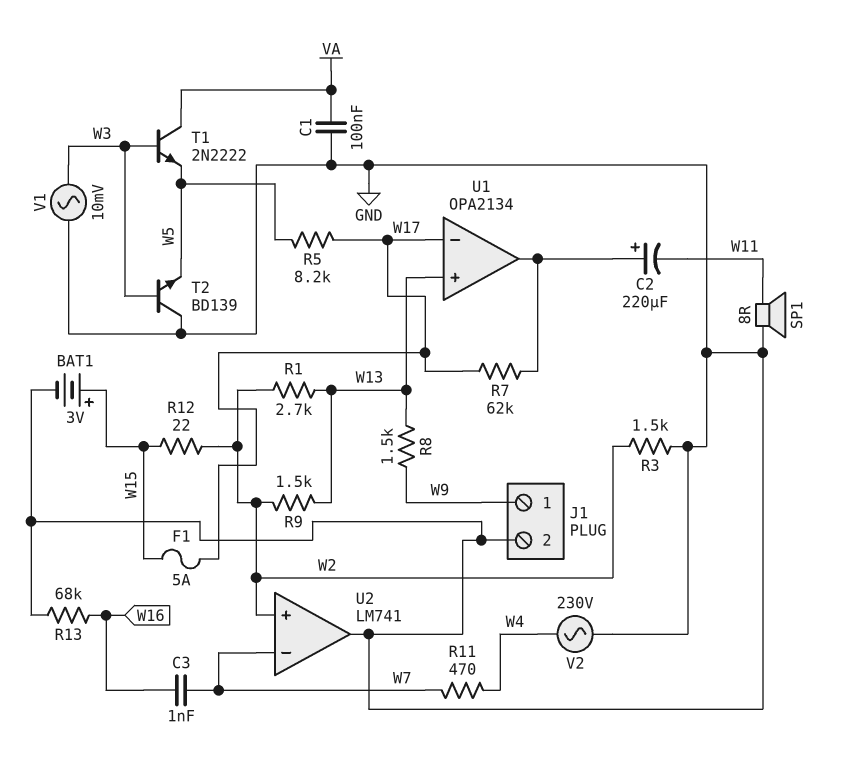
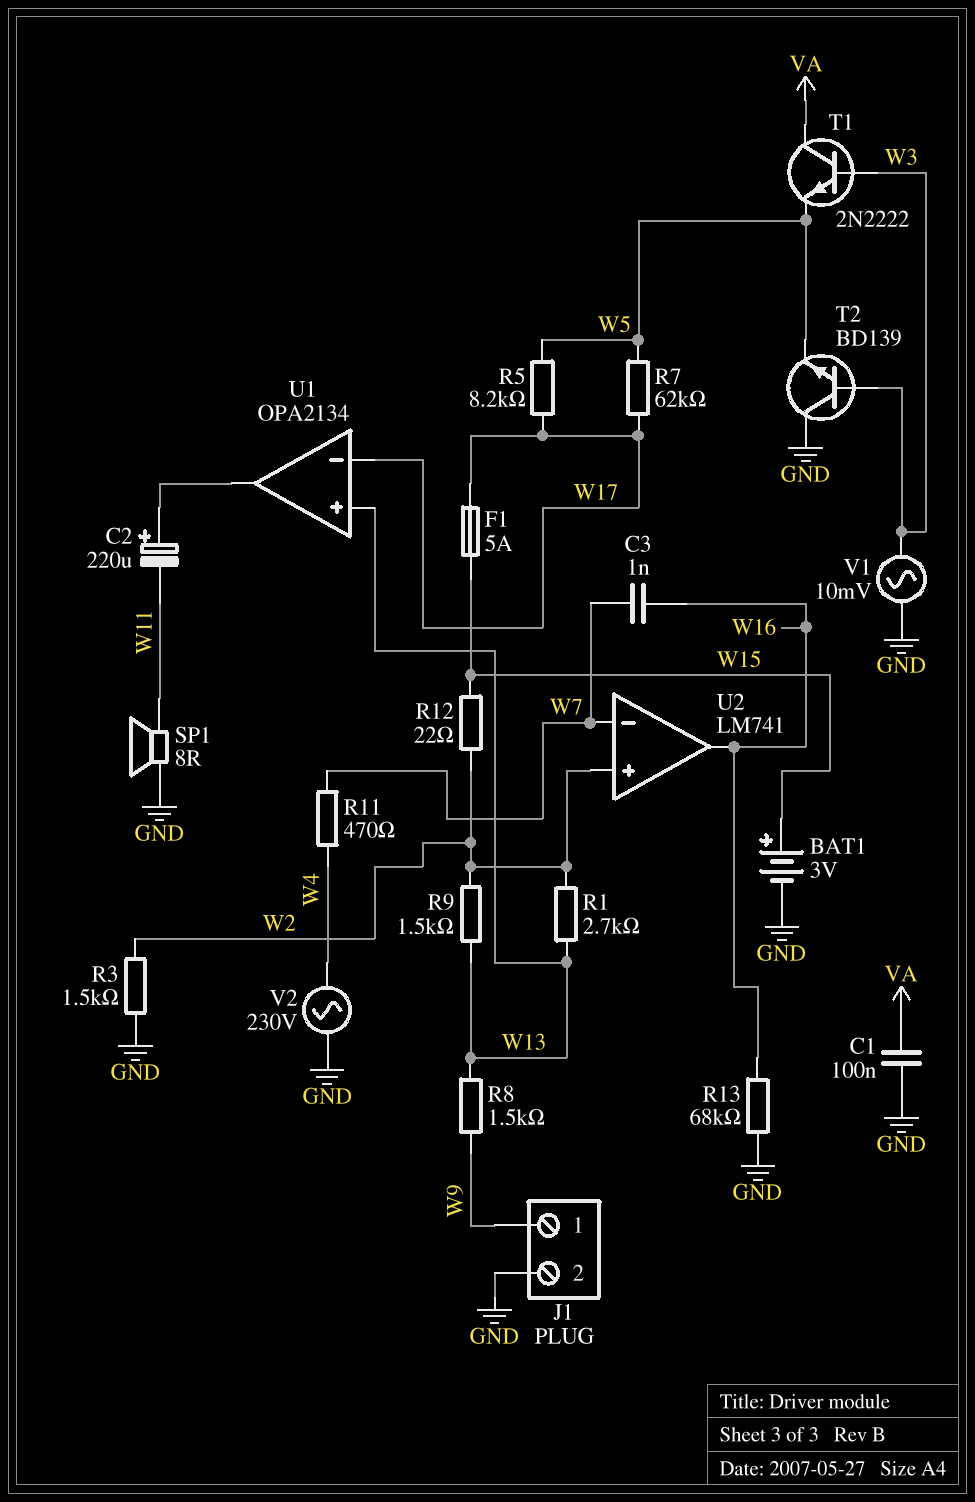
R7: 62k (U1/out, W17) -> 62k (W5, W17)
U2 pin out: GND -> W16

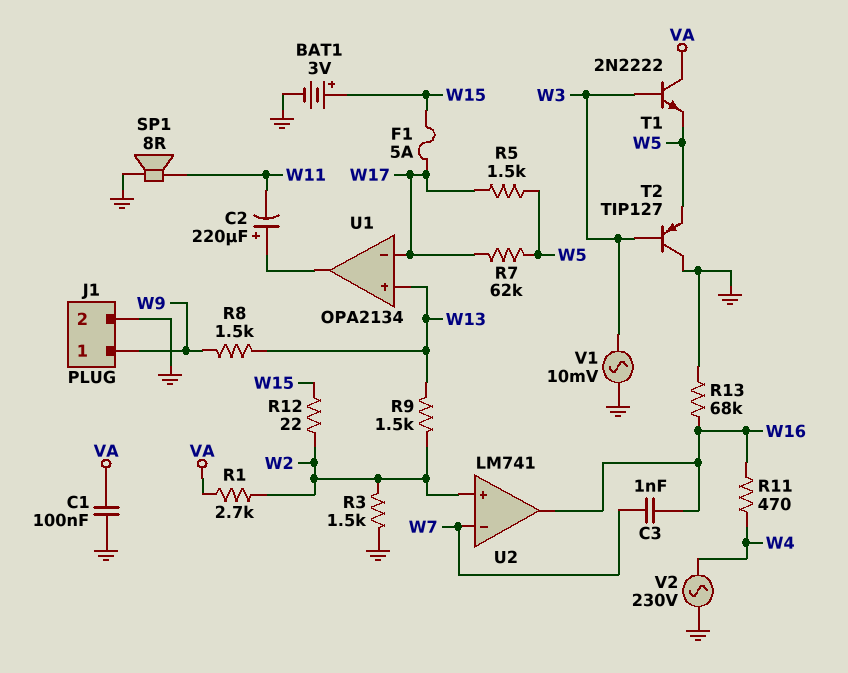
R1: 2.7k (W2, W13) -> 2.7k (VA, W2)
R5: 8.2k (W5, W17) -> 1.5k (W5, W17)
R11: 470 (W4, W7) -> 470 (W4, W16)
T2: NPN BD139 (B W3, C GND, E W5) -> PNP TIP127 (B W3, C GND, E W5)

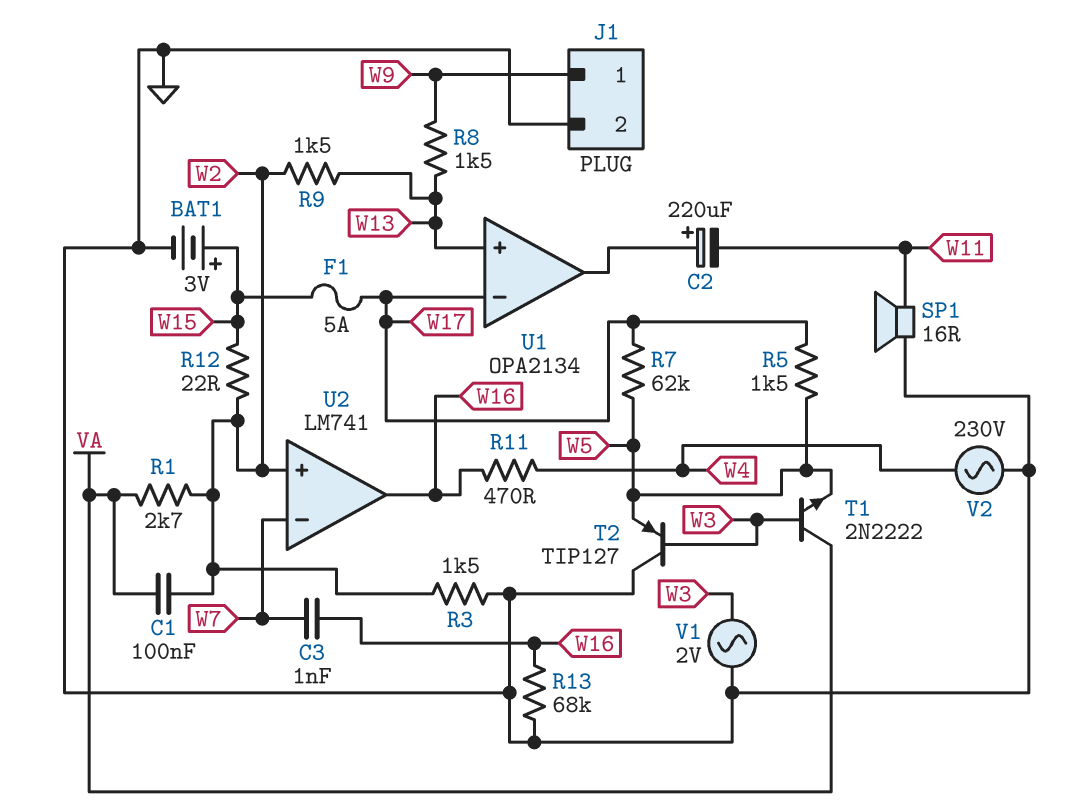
C1: 100nF (GND, VA) -> 100nF (VA, W2)
SP1: speaker 8R (GND, W11) -> speaker 16R (GND, W11)
V1: AC 10mV (GND, W3) -> AC 2V (GND, W3)

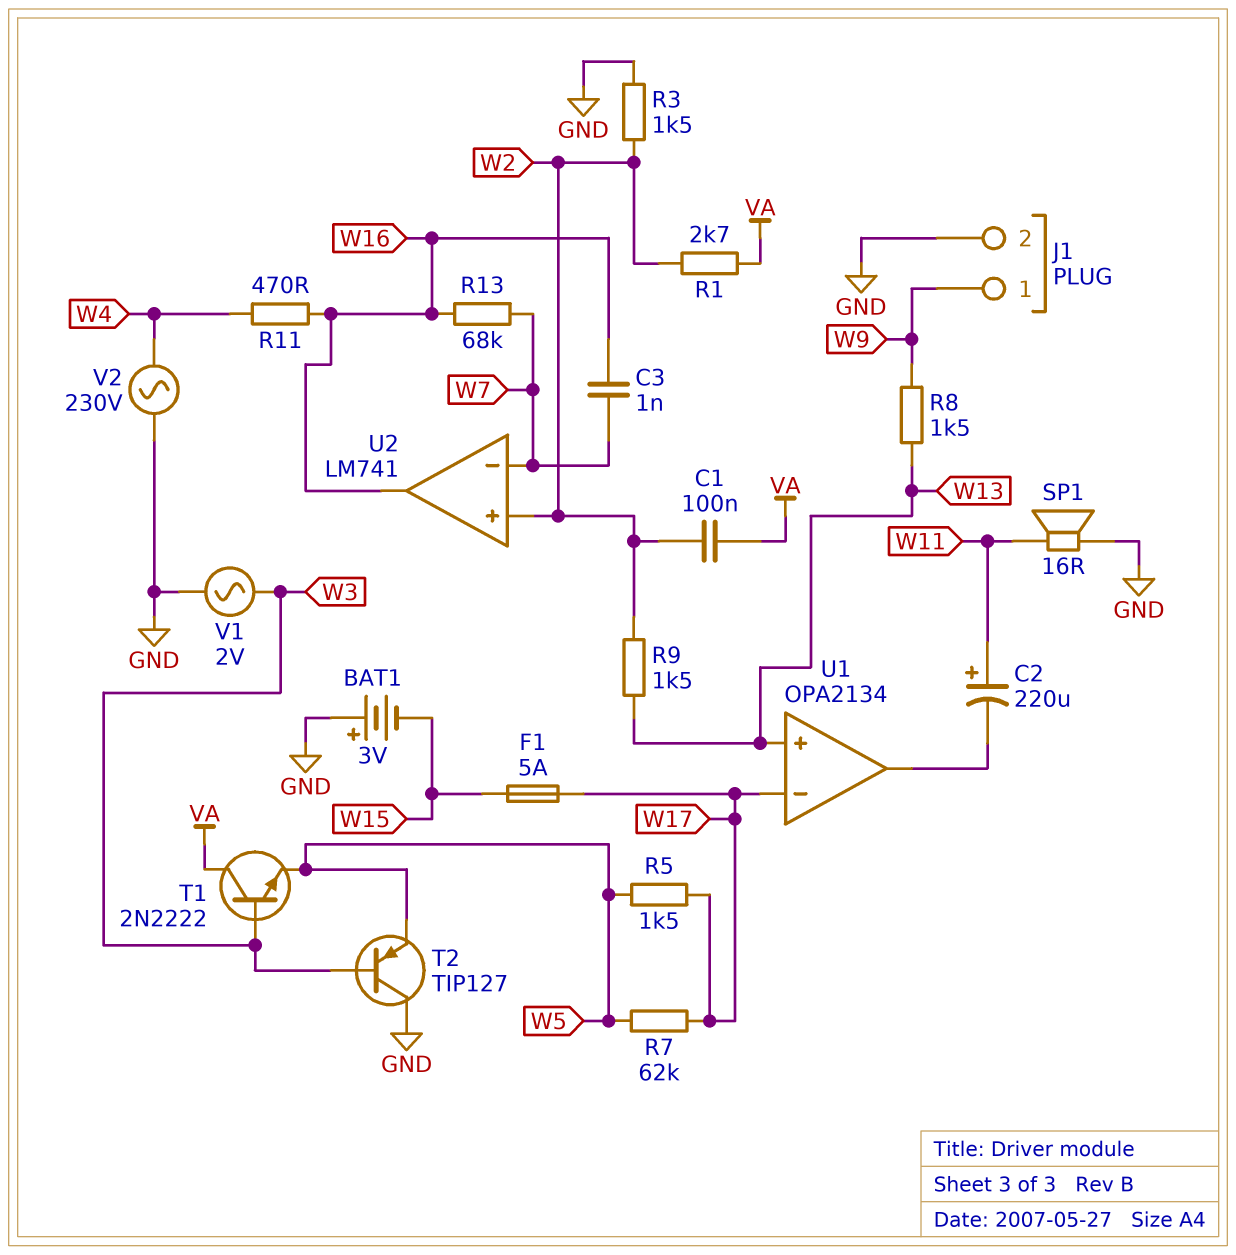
BAT1: 3V (plus W15, minus GND) -> 3V (plus GND, minus W15)
C2: 220uF (plus U1/out, minus W11) -> 220uF (plus W11, minus U1/out)
R12: 22 (W2, W15) -> none
R13: 68k (GND, W16) -> 68k (W7, W16)

